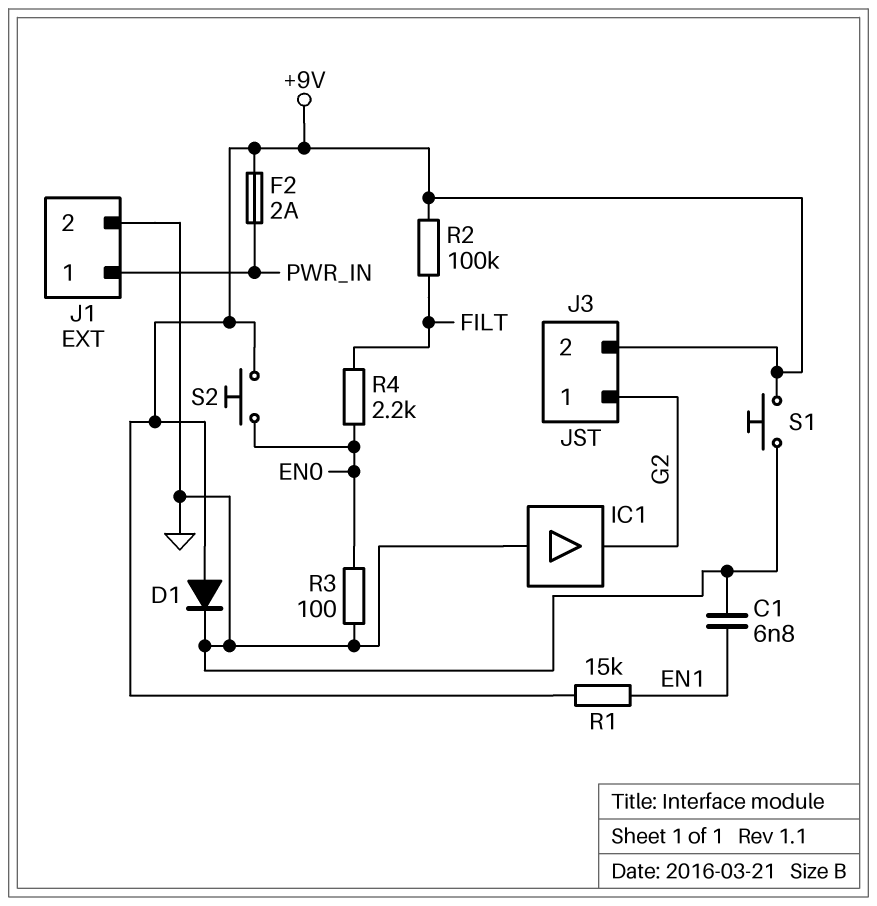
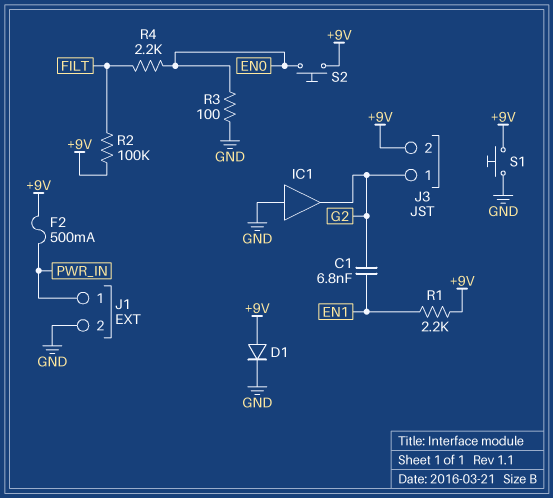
C1: 6.8nF (EN1, GND) -> 6.8nF (EN1, G2)
F2: 2A (+9V, PWR_IN) -> 500mA (+9V, PWR_IN)
R1: 15k (+9V, EN1) -> 2.2k (+9V, EN1)

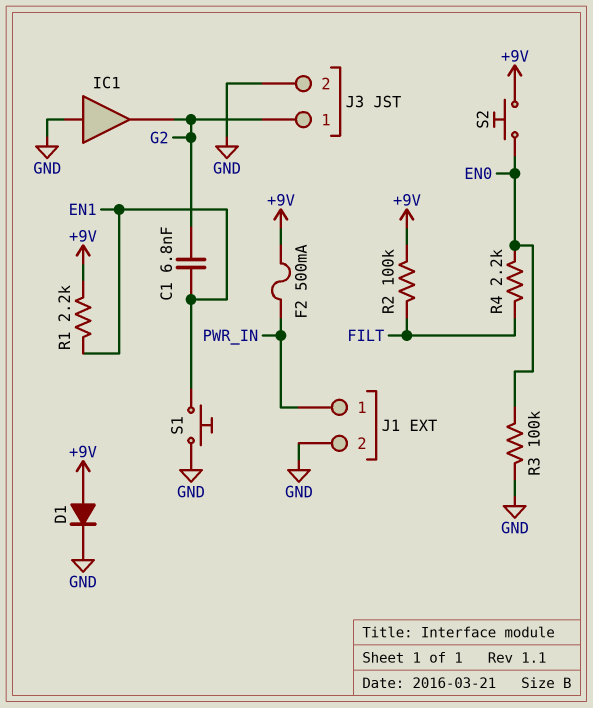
J3 pin 2: +9V -> GND
R3: 100 (EN0, GND) -> 100k (EN0, GND)
S1: button (+9V, GND) -> button (EN1, GND)

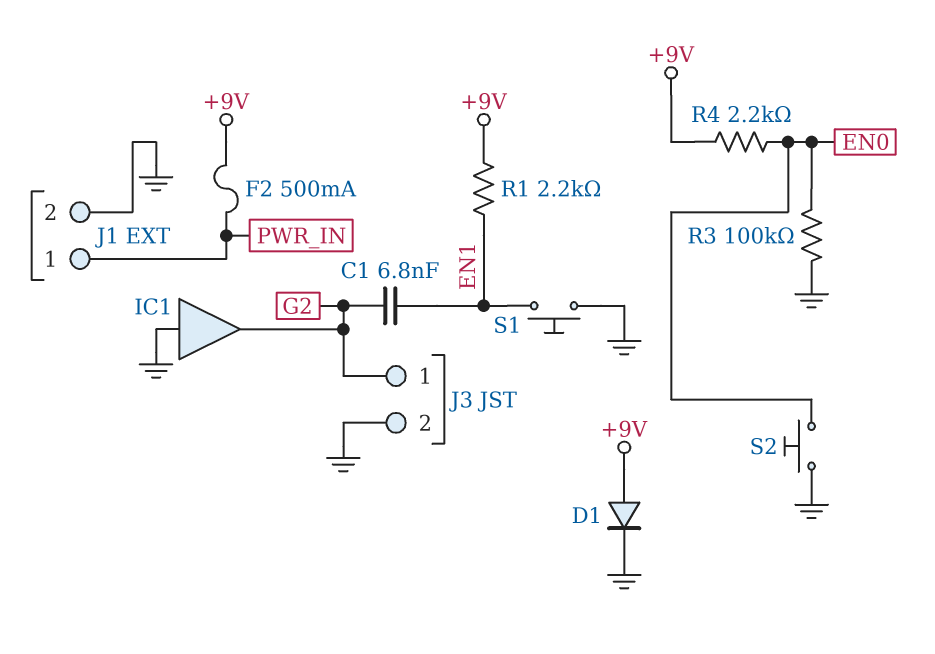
R2: 100k (+9V, FILT) -> none
R4: 2.2k (EN0, FILT) -> 2.2k (+9V, EN0)
S2: button (+9V, EN0) -> button (EN0, GND)

